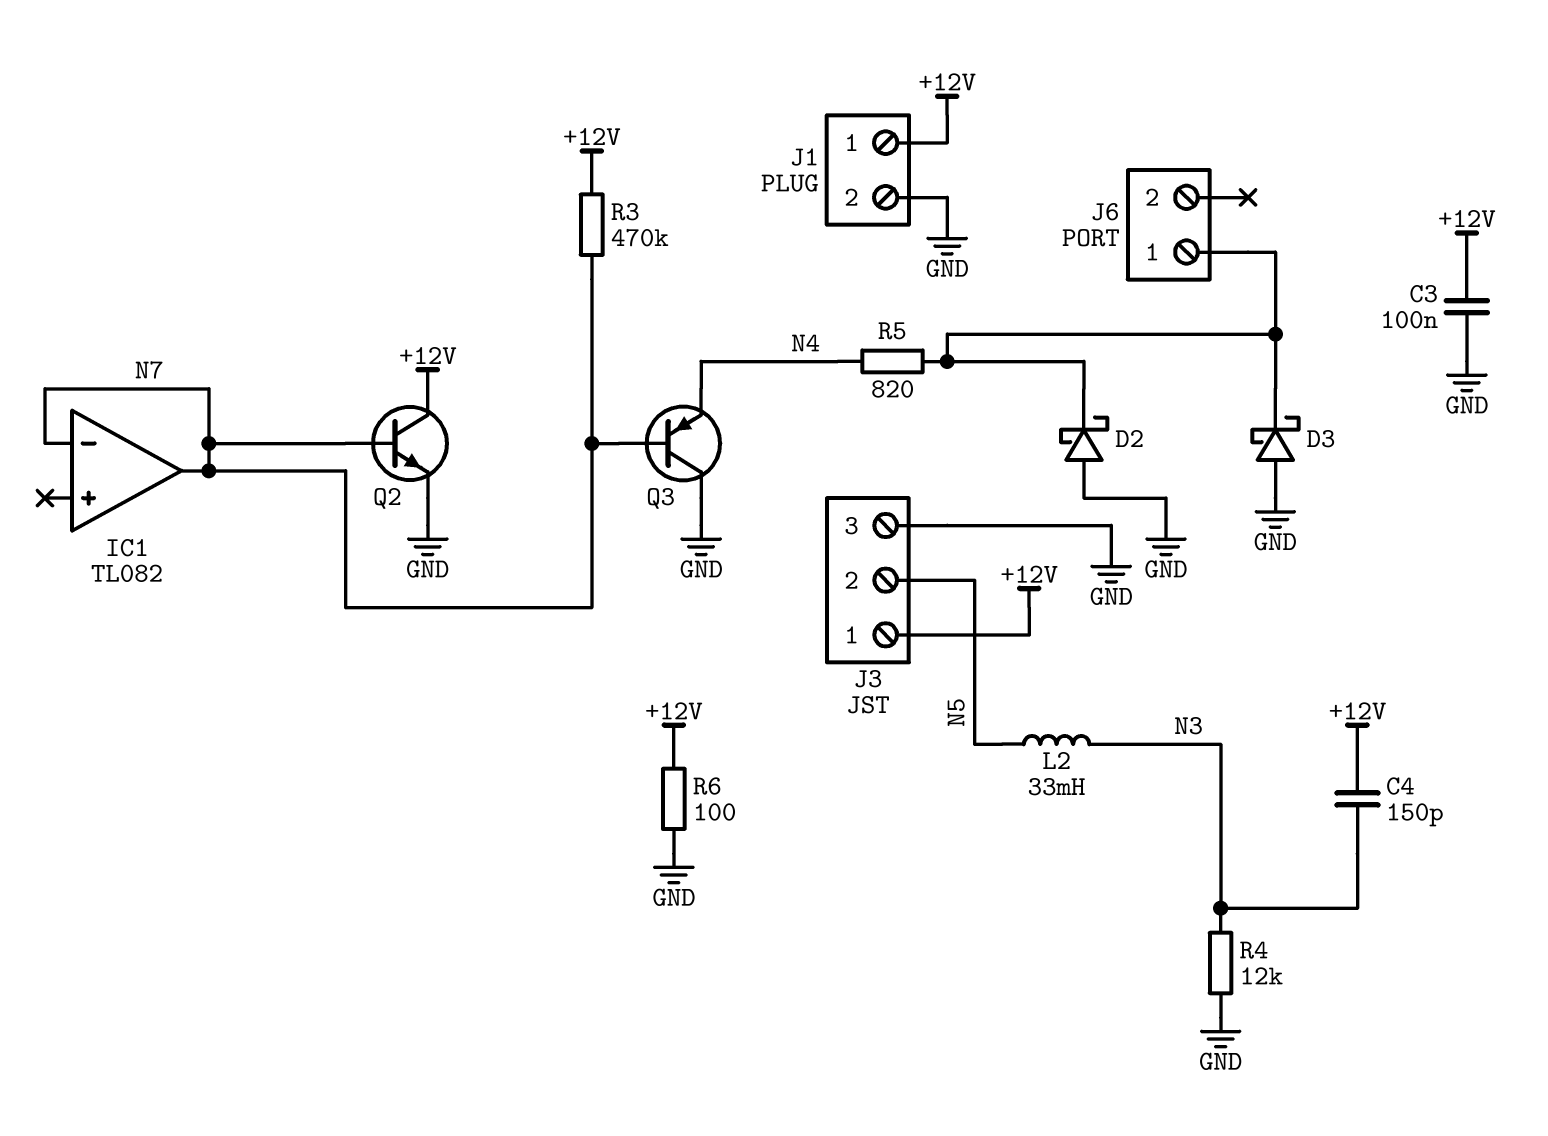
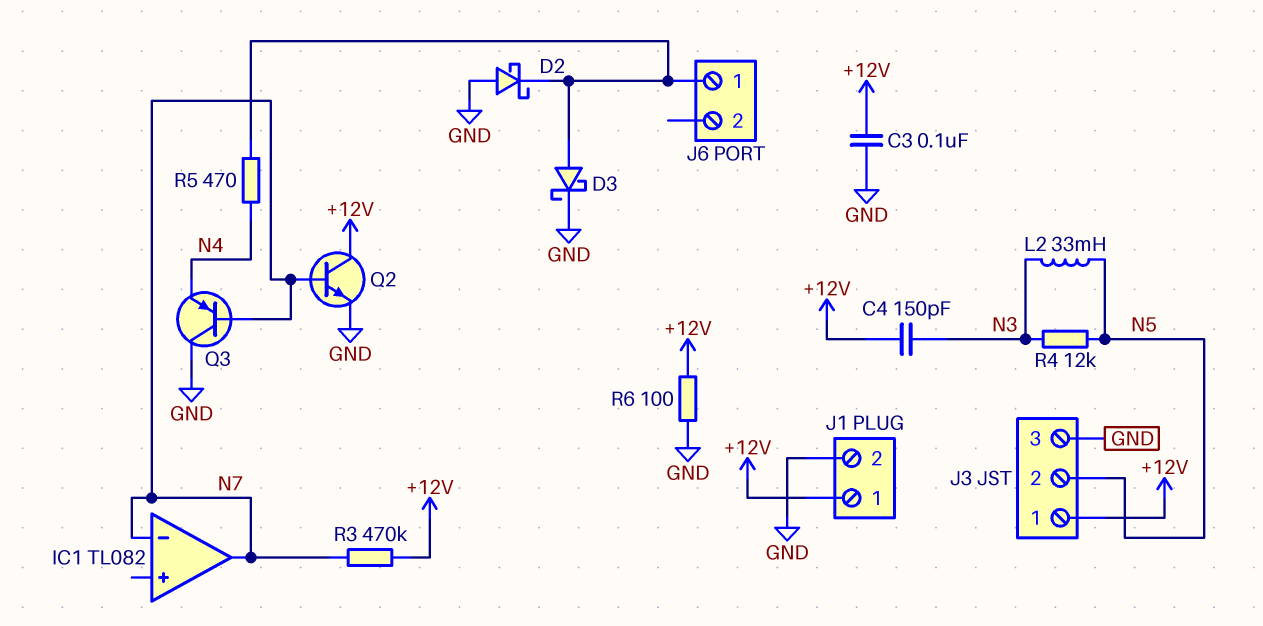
D3: schottky (A GND, K J6/1) -> schottky (A J6/1, K GND)
R4: 12k (GND, N3) -> 12k (N3, N5)
R5: 820 (J6/1, N4) -> 470 (J6/1, N4)

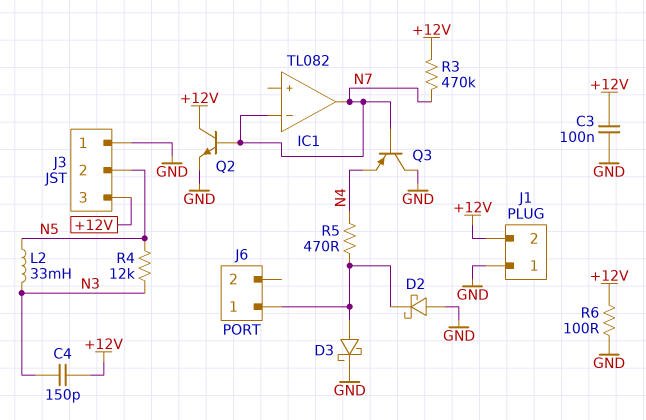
J1 pin 1: +12V -> GND
J1 pin 2: GND -> +12V
J3 pin 1: +12V -> GND
J3 pin 3: GND -> +12V

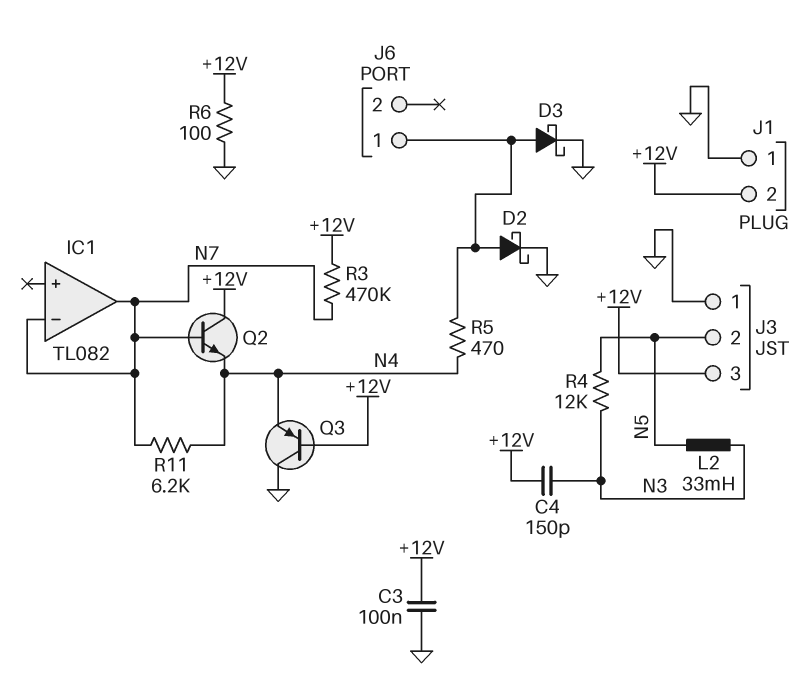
D2: schottky (A GND, K J6/1) -> schottky (A J6/1, K GND)
Q2: NPN (B N7, C +12V, E GND) -> NPN (B N7, C +12V, E N4)
Q3: PNP (B N7, C GND, E N4) -> PNP (B +12V, C GND, E N4)
R11: none -> 6.2k (N4, N7)

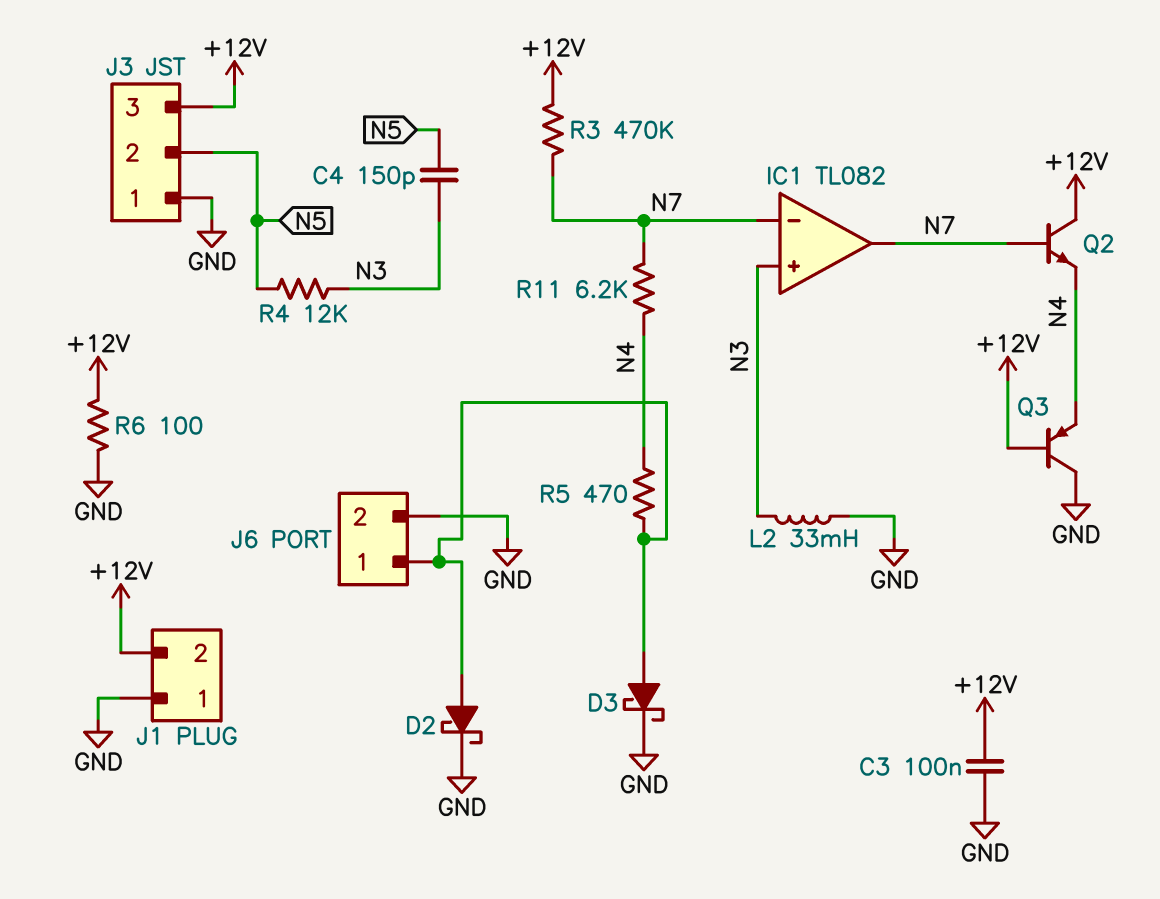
C4: 150pF (+12V, N3) -> 150pF (N3, N5)
IC1 pin in+: none -> N3
J6 pin 2: none -> GND
L2: 33mH (N3, N5) -> 33mH (GND, N3)

